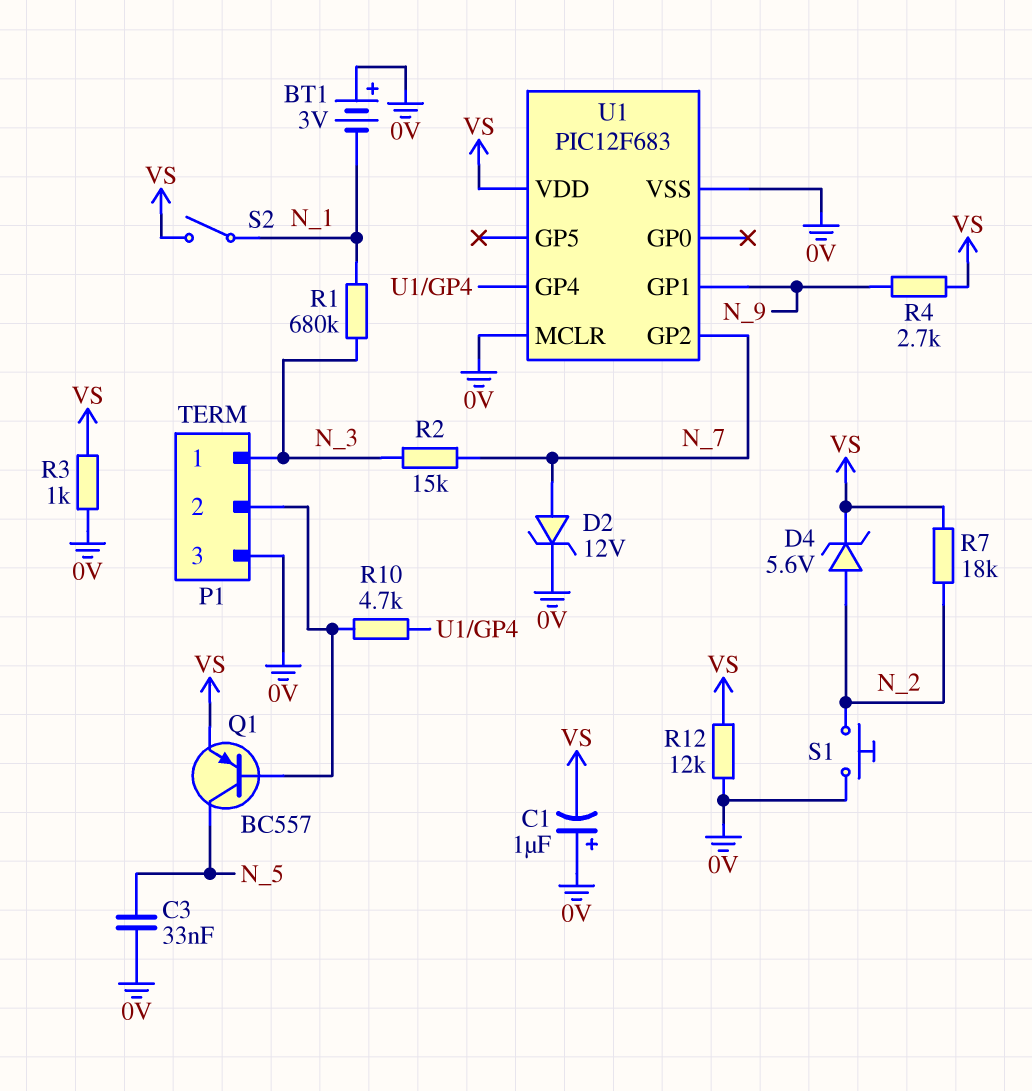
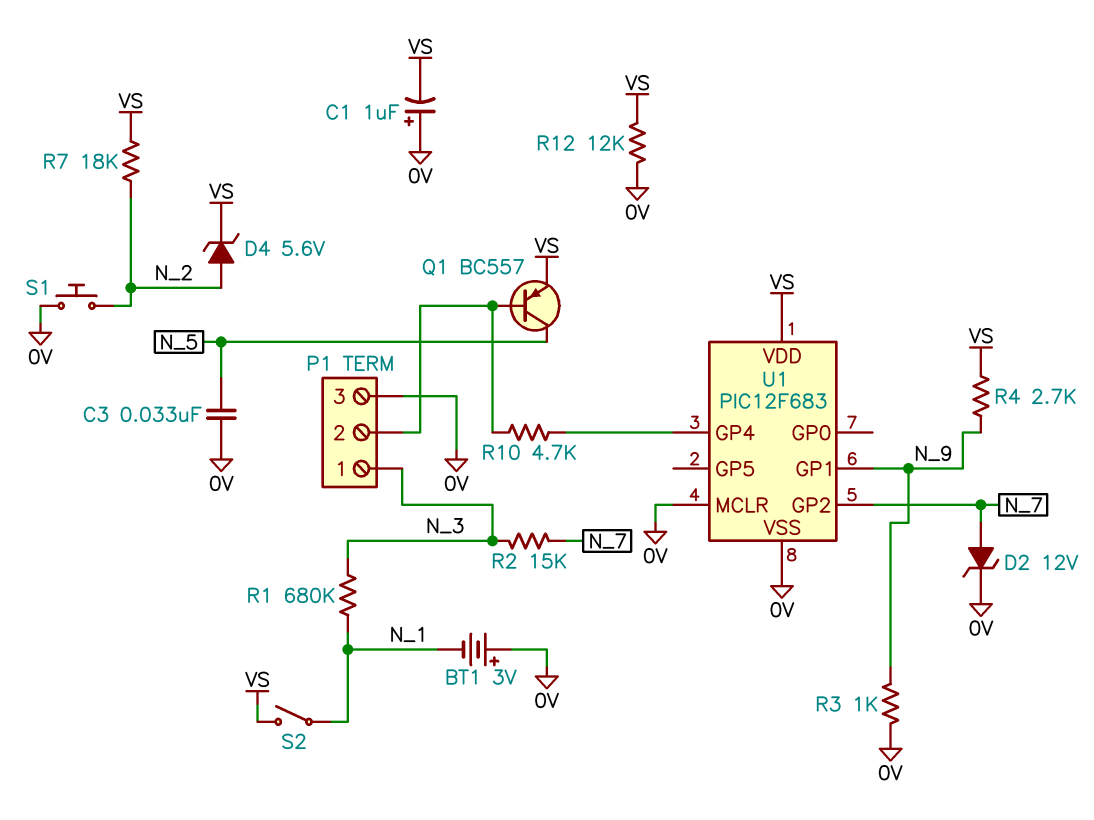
R3: 1k (0V, VS) -> 1k (0V, N_9)

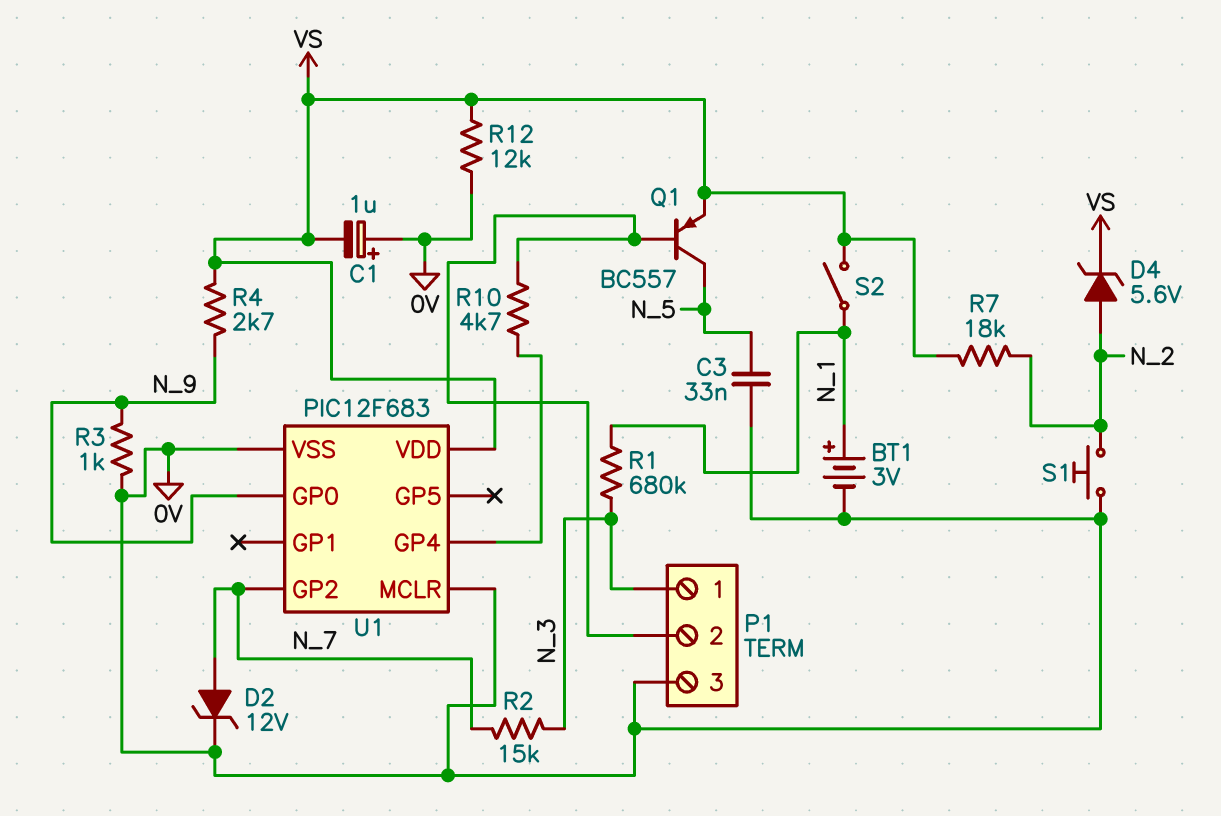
BT1: 3V (plus 0V, minus N_1) -> 3V (plus N_1, minus 0V)
U1 pin GP0: none -> N_9
U1 pin GP1: N_9 -> none

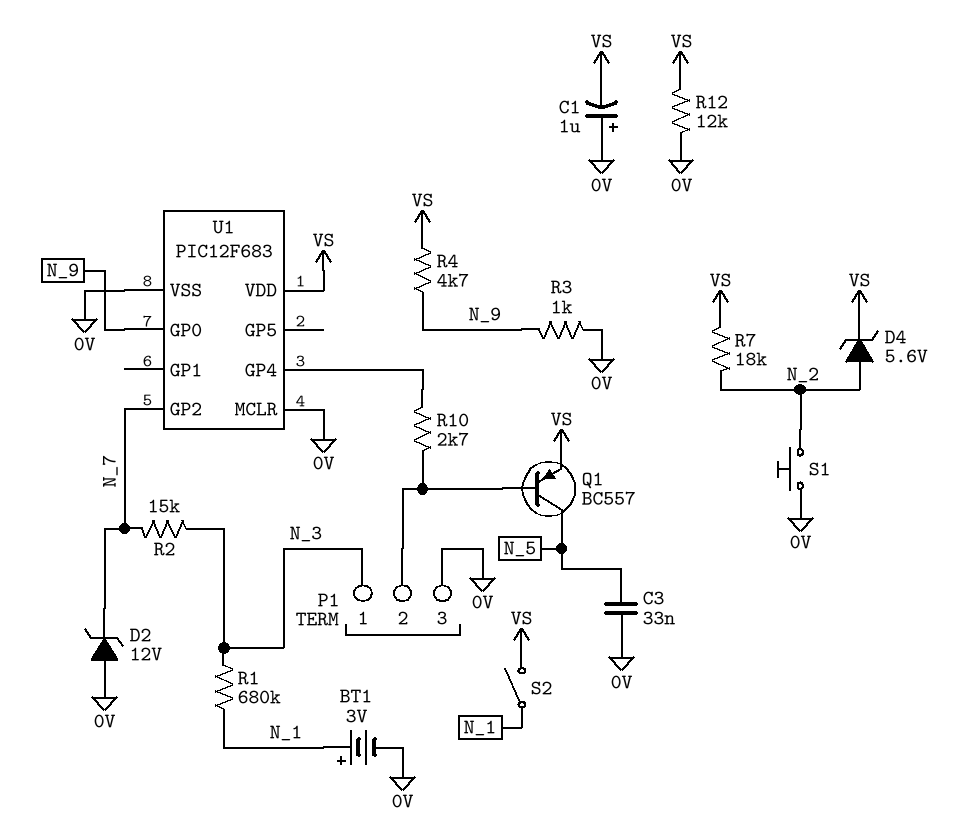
D2: zener 12V (A N_7, K 0V) -> zener 12V (A 0V, K N_7)
R4: 2.7k (N_9, VS) -> 4.7k (N_9, VS)
R10: 4.7k (P1/2, U1/GP4) -> 2.7k (P1/2, U1/GP4)

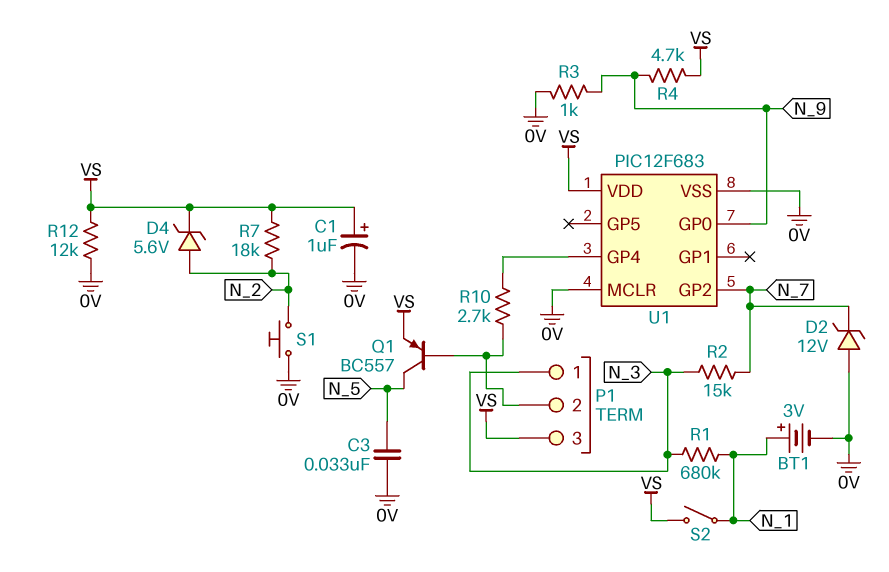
C1: 1uF (plus 0V, minus VS) -> 1uF (plus VS, minus 0V)
P1 pin 3: 0V -> VS

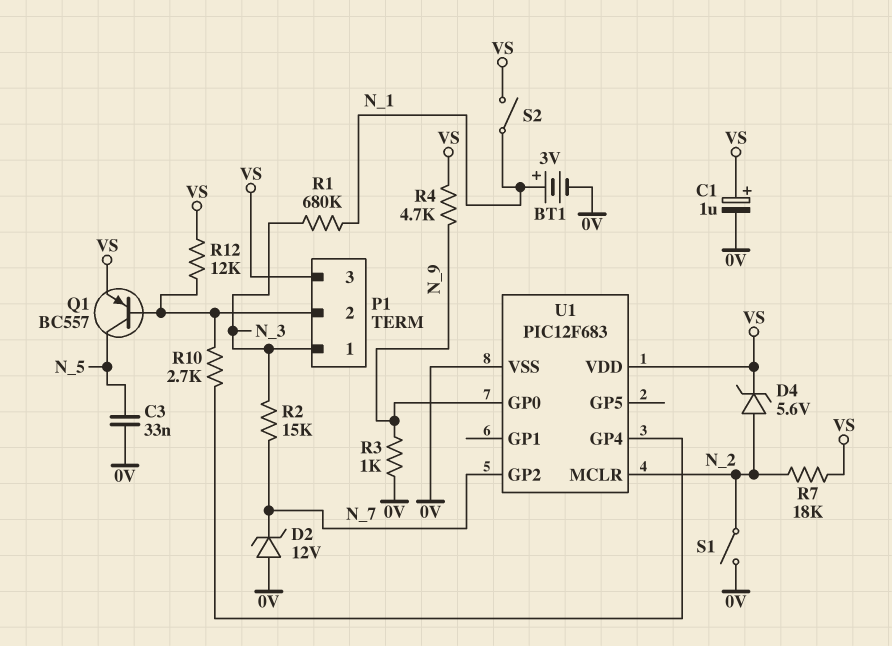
R12: 12k (0V, VS) -> 12k (P1/2, VS)
S1: button (0V, N_2) -> switch (0V, N_2)
U1 pin MCLR: 0V -> N_2

